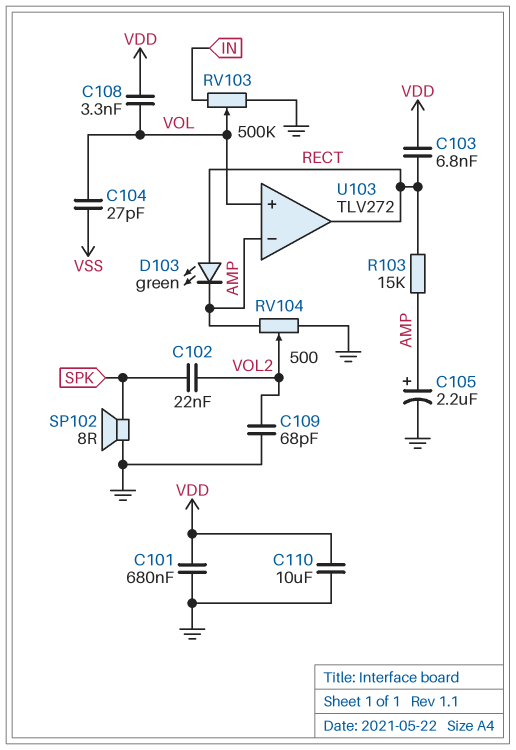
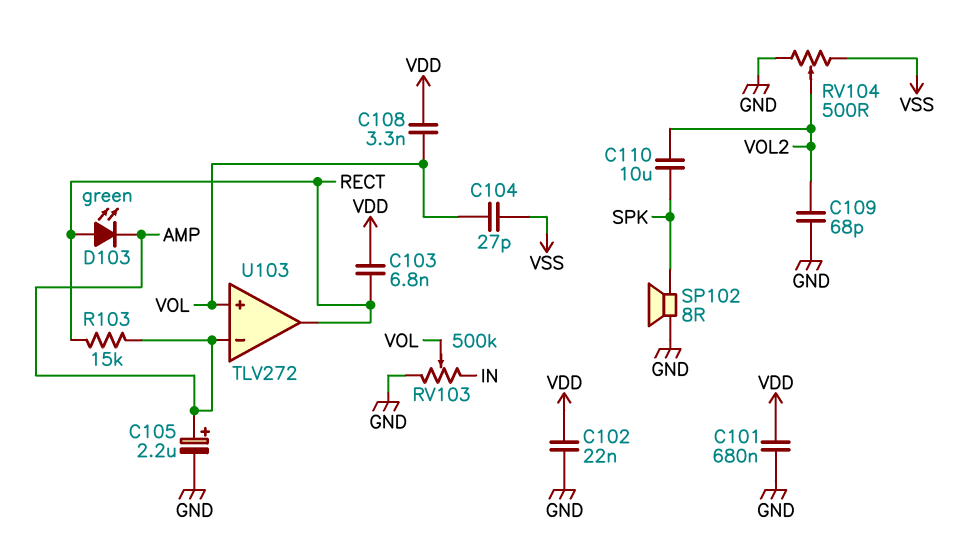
C102: 22nF (SPK, VOL2) -> 22nF (GND, VDD)
C110: 10uF (GND, VDD) -> 10uF (SPK, VOL2)
RV104: 500 (AMP, GND, wiper VOL2) -> 500 (GND, VSS, wiper VOL2)

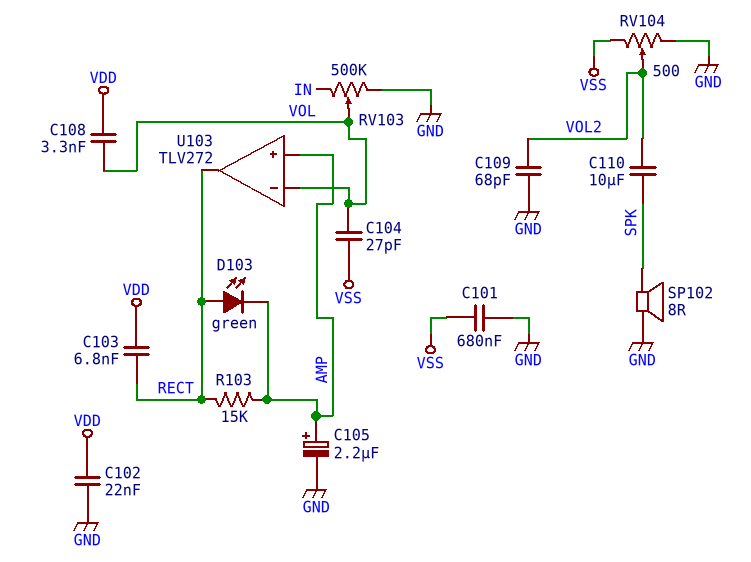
C101: 680nF (GND, VDD) -> 680nF (GND, VSS)
U103 pin in+: VOL -> AMP
U103 pin in-: AMP -> VOL

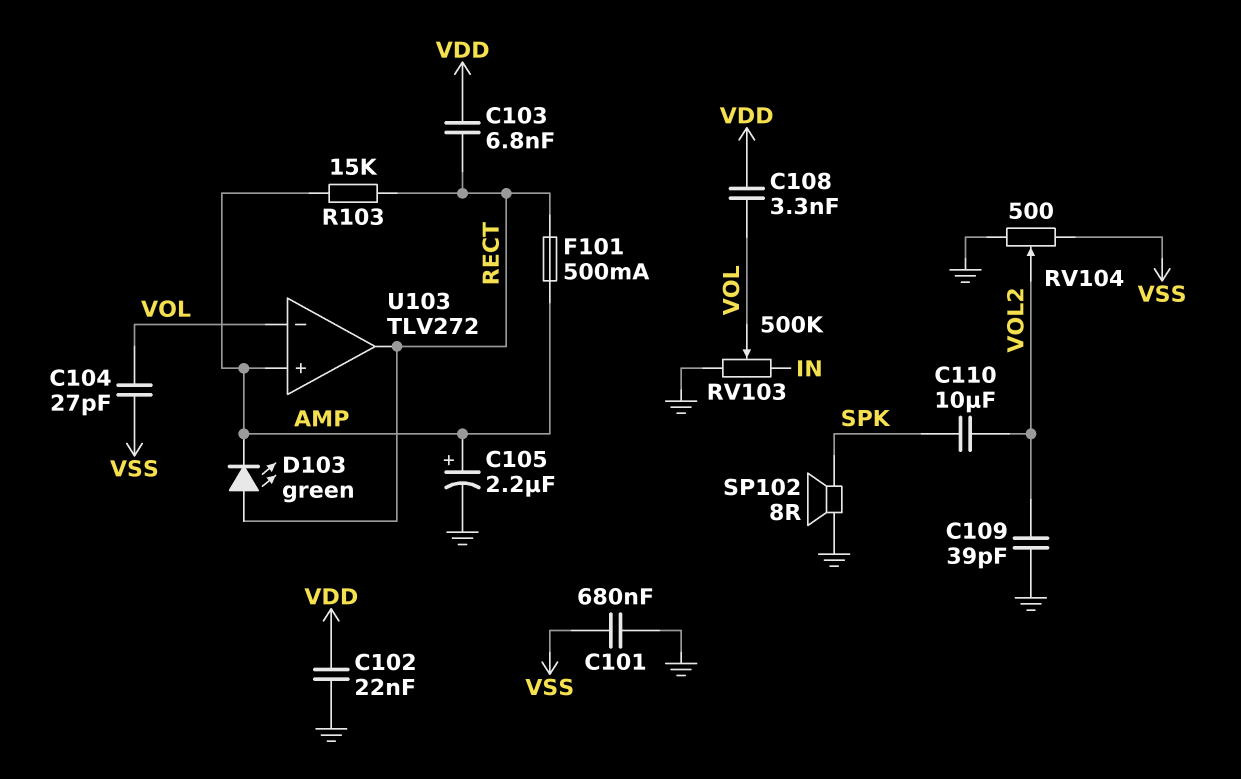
C109: 68pF (GND, VOL2) -> 39pF (GND, VOL2)
F101: none -> 500mA (AMP, RECT)

